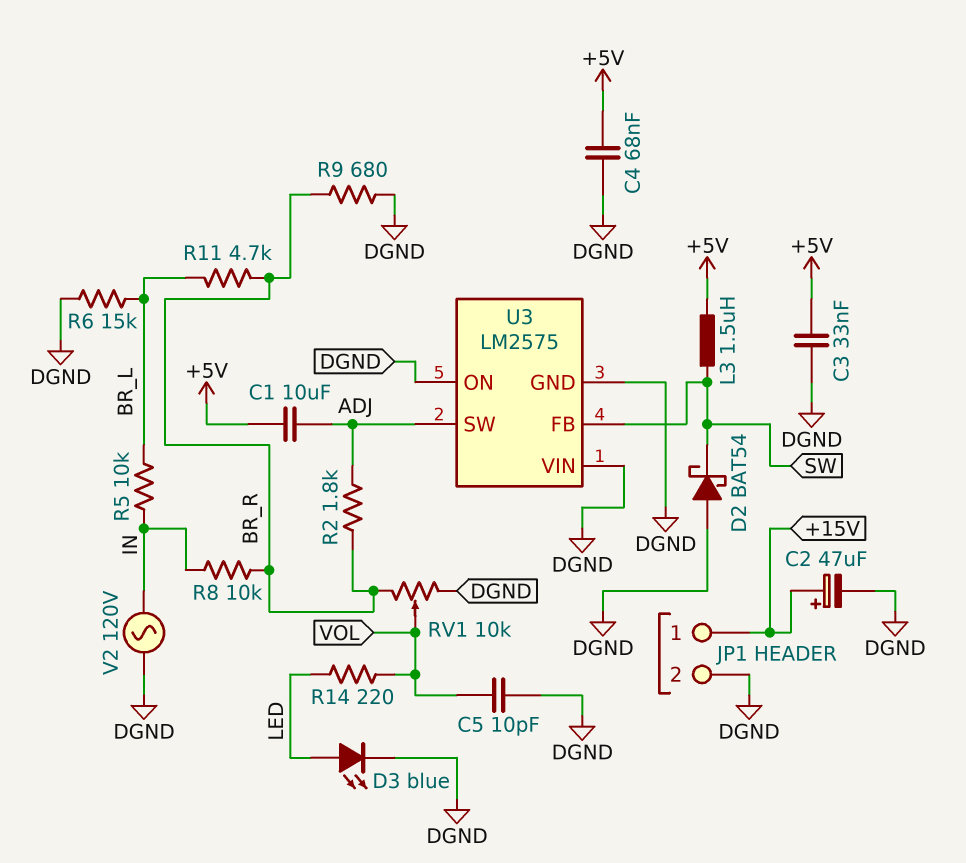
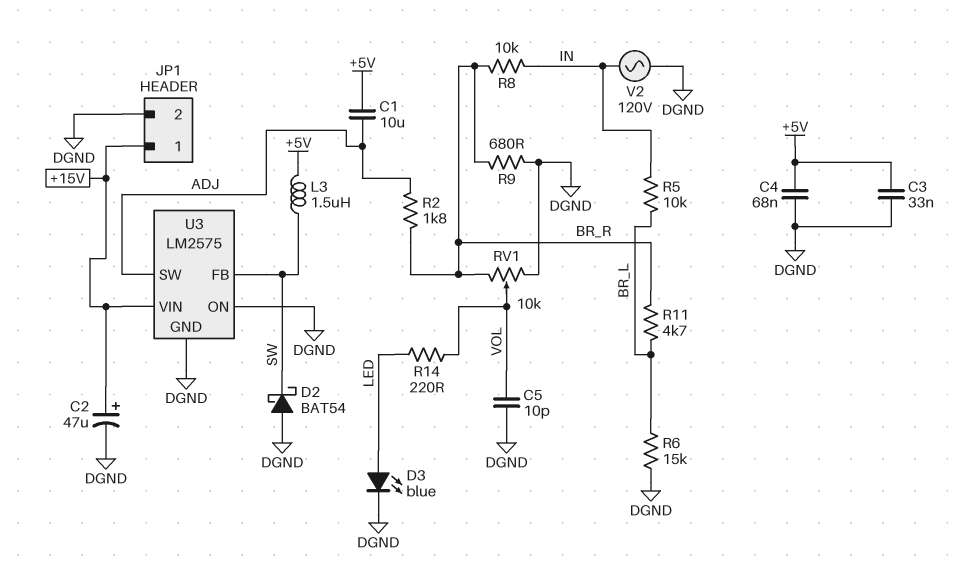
U3 pin VIN: DGND -> +15V

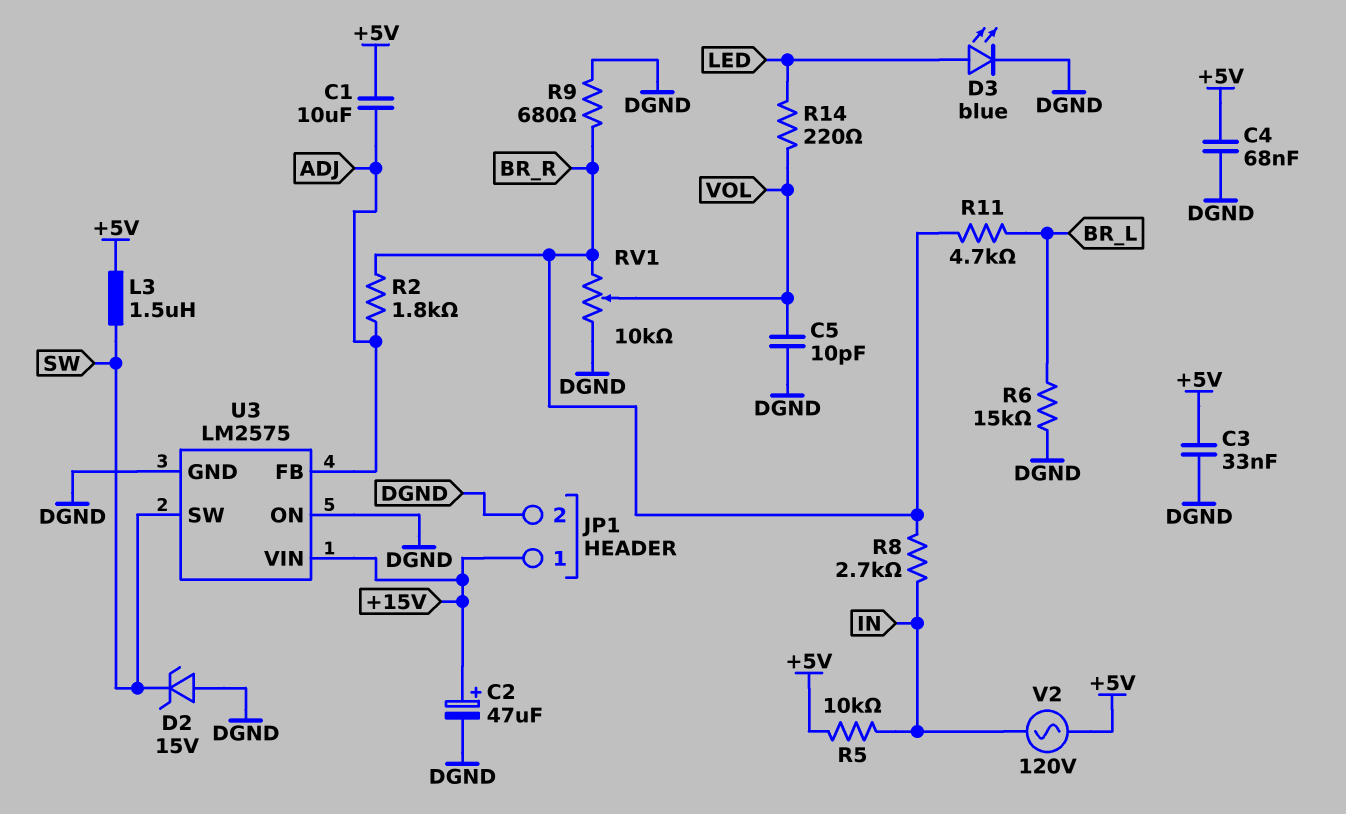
D2: schottky BAT54 (A DGND, K SW) -> zener 15V (A DGND, K SW)
R5: 10k (BR_L, IN) -> 10k (+5V, IN)
R8: 10k (BR_R, IN) -> 2.7k (BR_R, IN)
U3 pin FB: SW -> ADJ
U3 pin SW: ADJ -> SW
V2: AC 120V (DGND, IN) -> AC 120V (+5V, IN)

